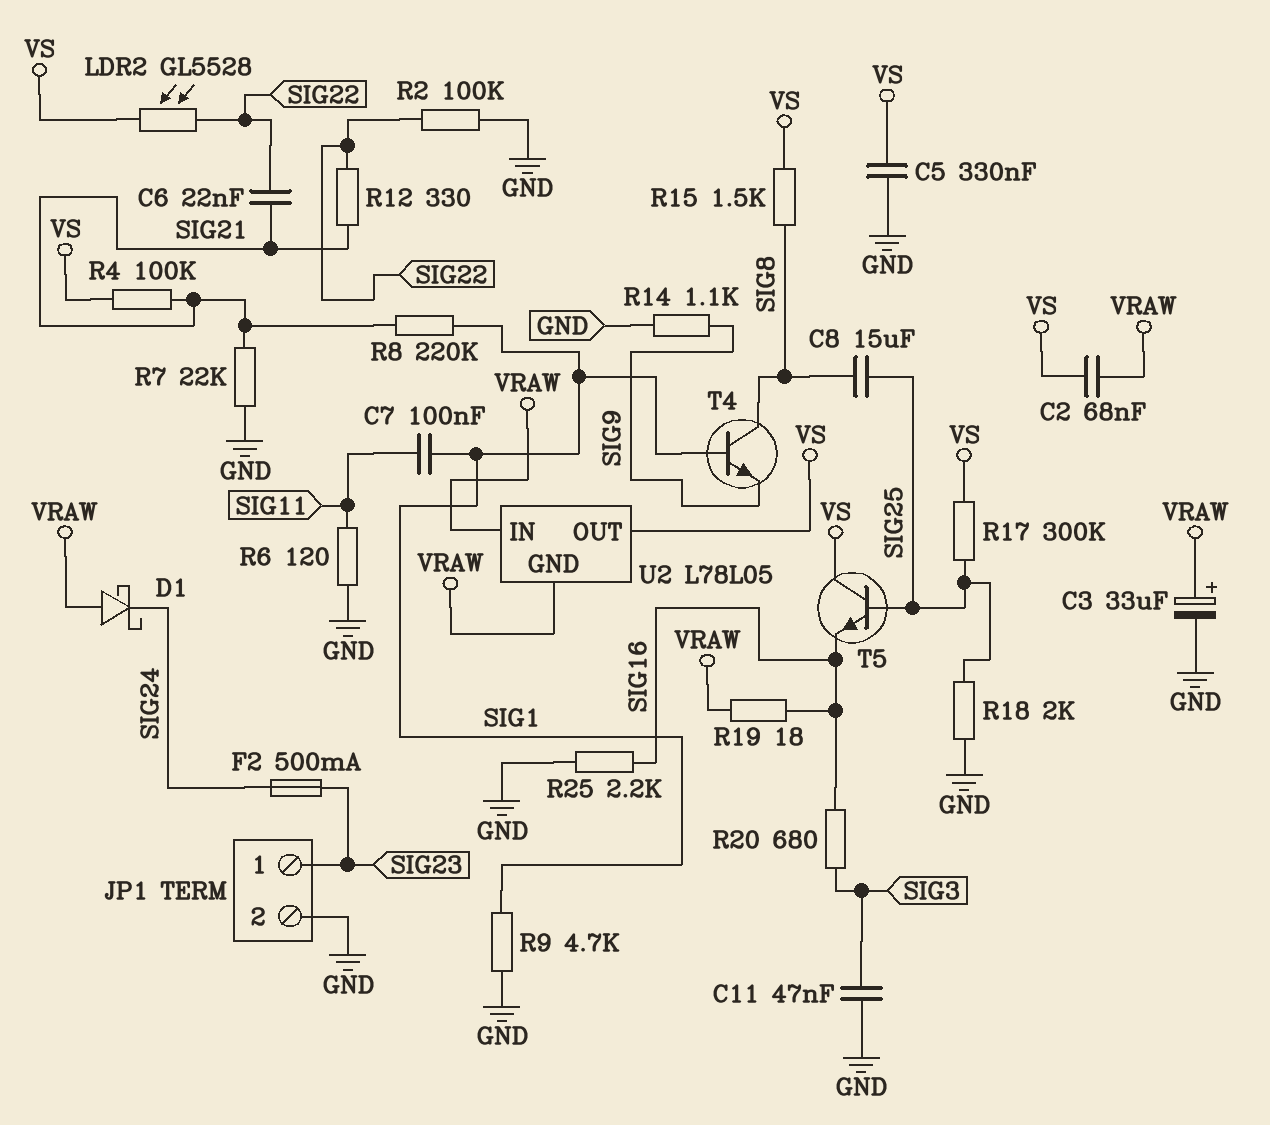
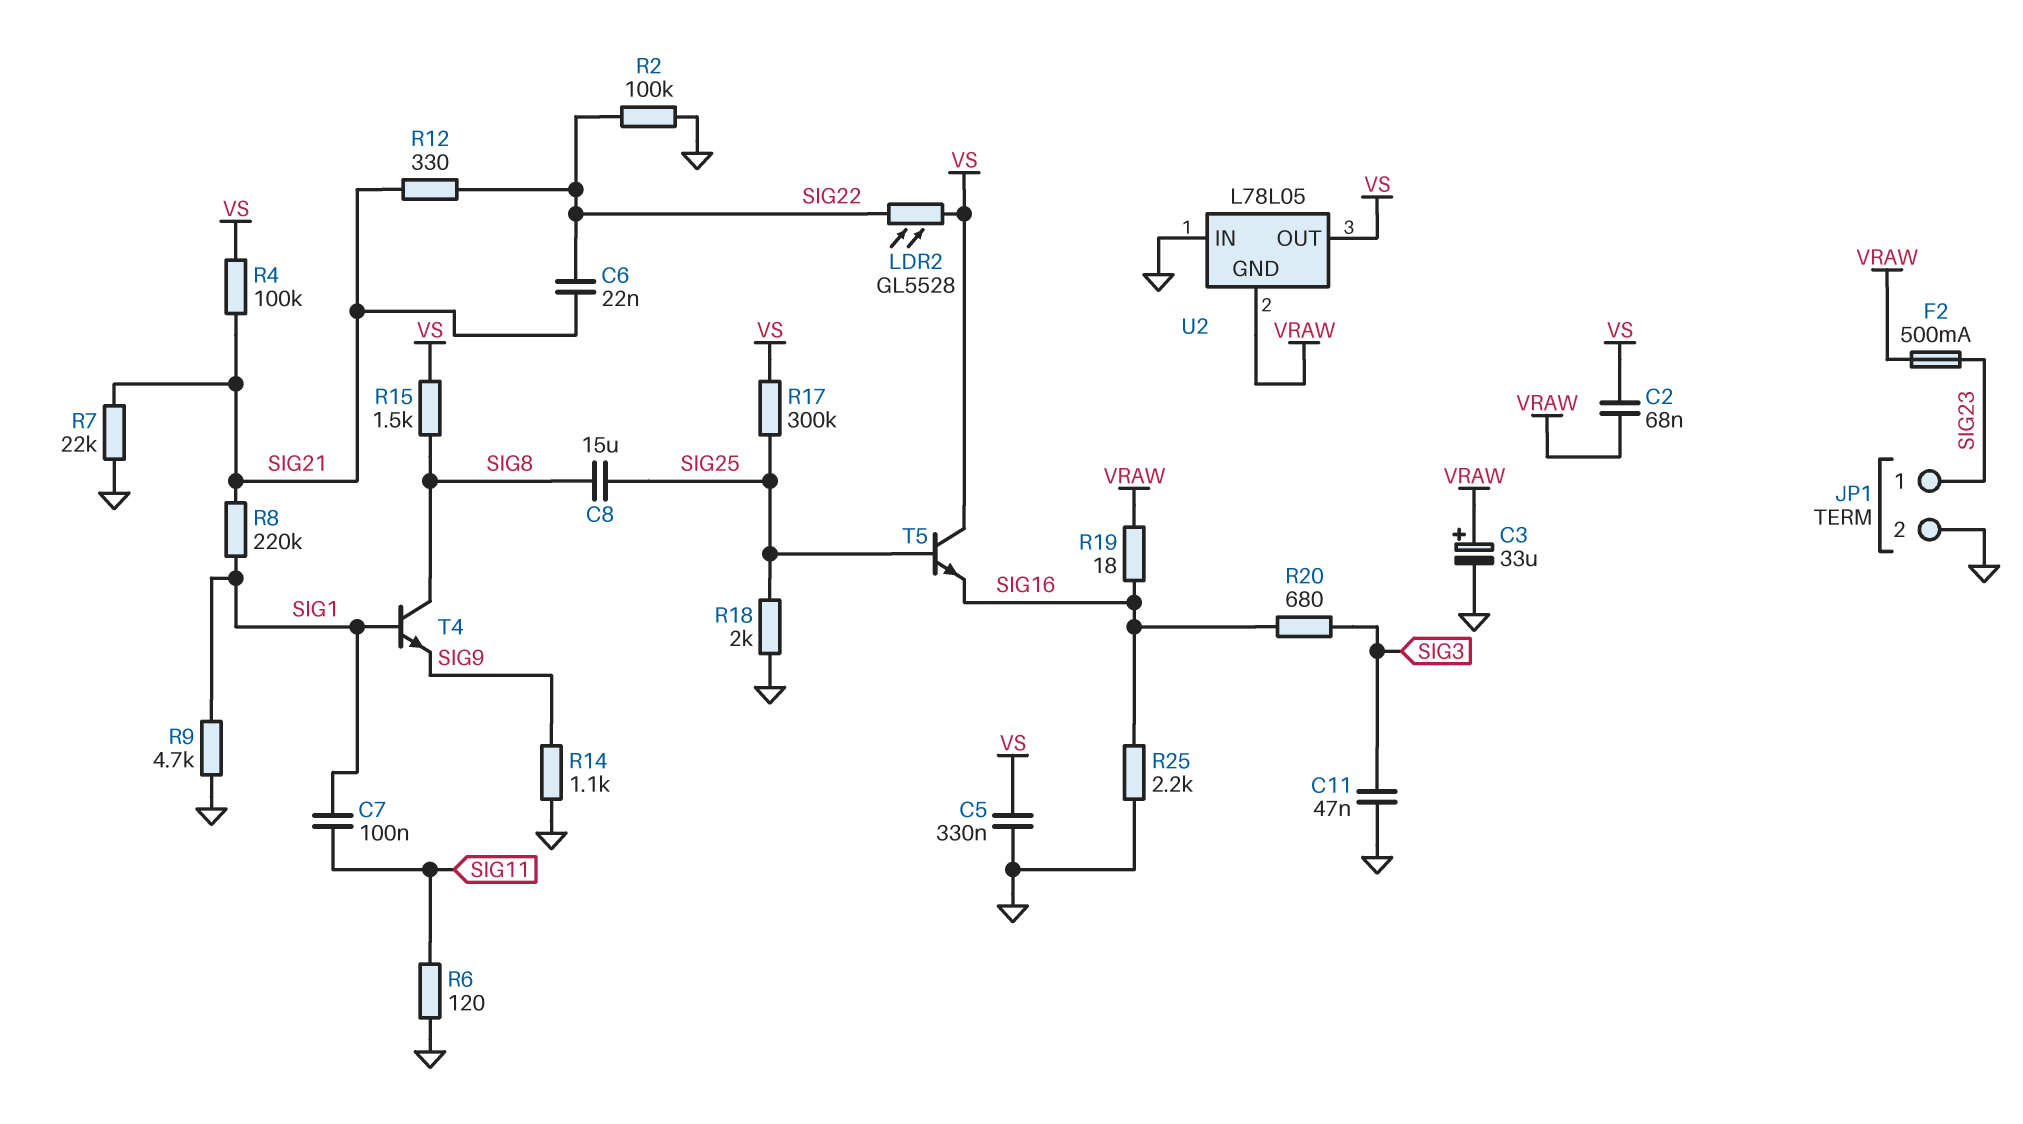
D1: schottky (A VRAW, K SIG24) -> none
F2: 500mA (SIG23, SIG24) -> 500mA (SIG23, VRAW)
U2 pin IN: VRAW -> GND

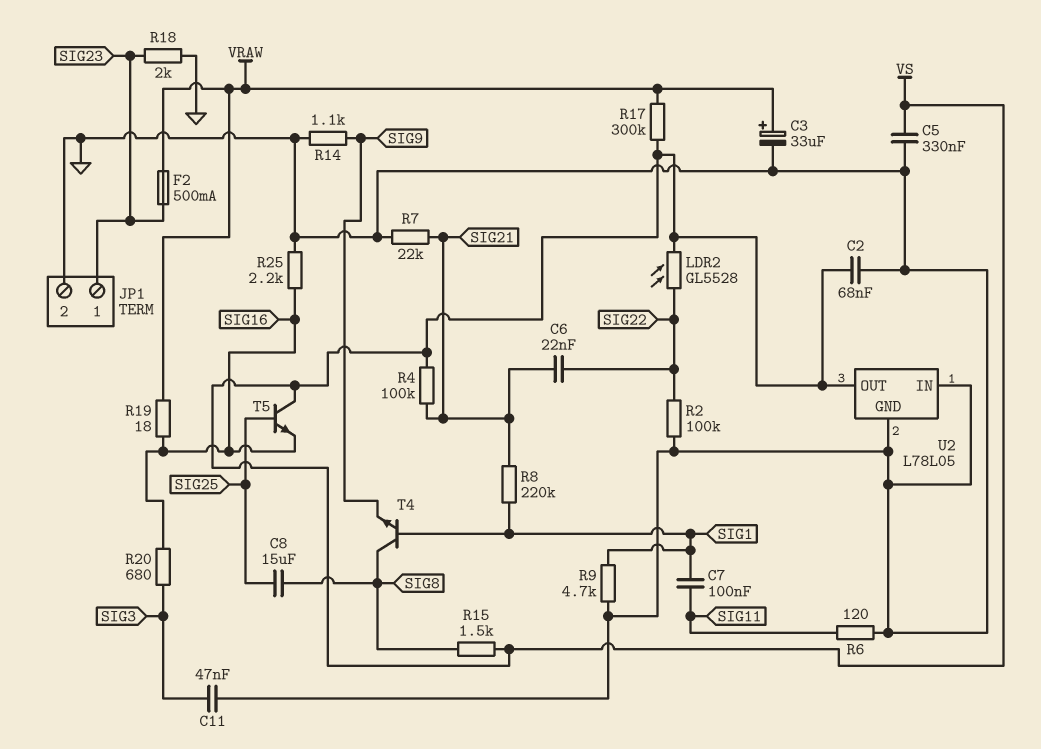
C2: 68nF (VRAW, VS) -> 68nF (GND, VS)
R12: 330 (SIG21, SIG22) -> none
R17: 300k (SIG25, VS) -> 300k (VRAW, VS)
R18: 2k (GND, SIG25) -> 2k (GND, SIG23)
U2 pin GND: VRAW -> GND

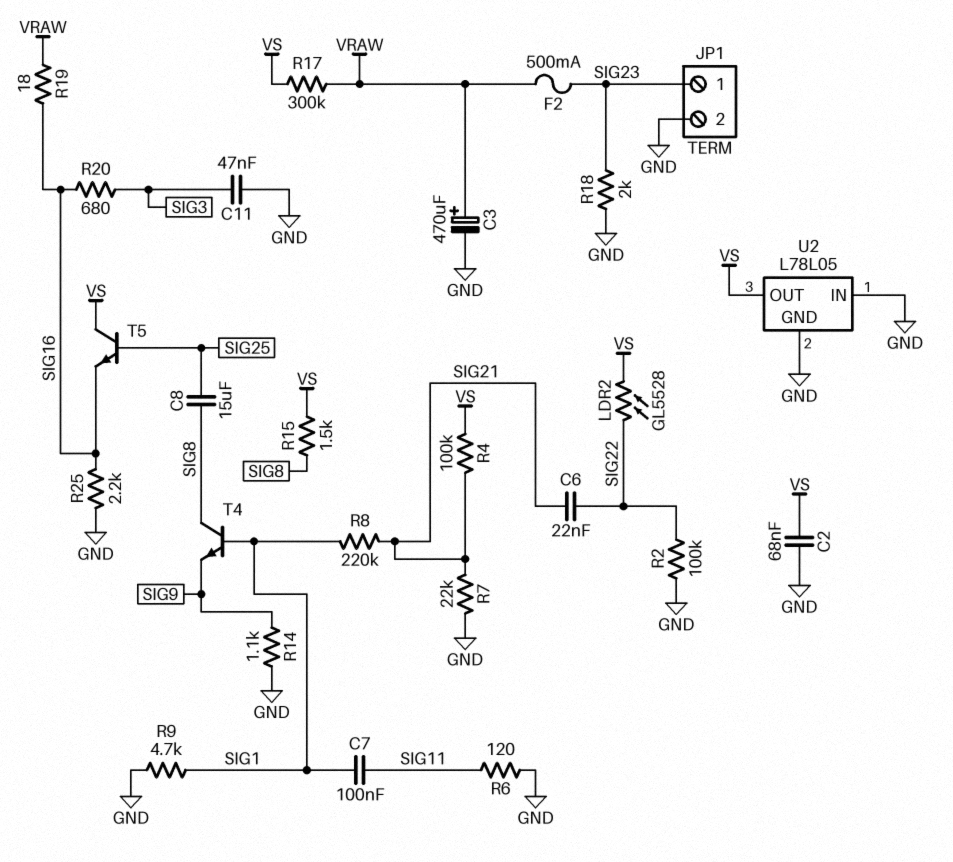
C3: 33uF (plus VRAW, minus GND) -> 470uF (plus VRAW, minus GND)
C5: 330nF (GND, VS) -> none

